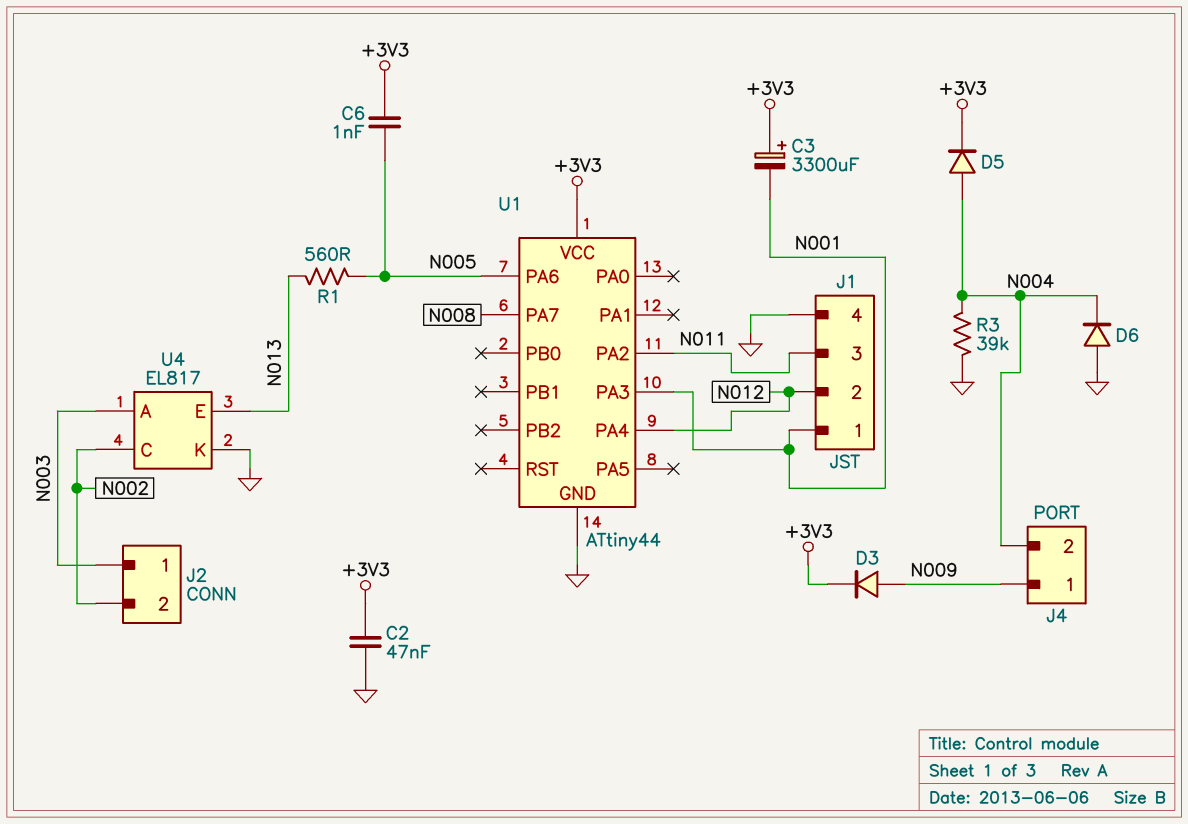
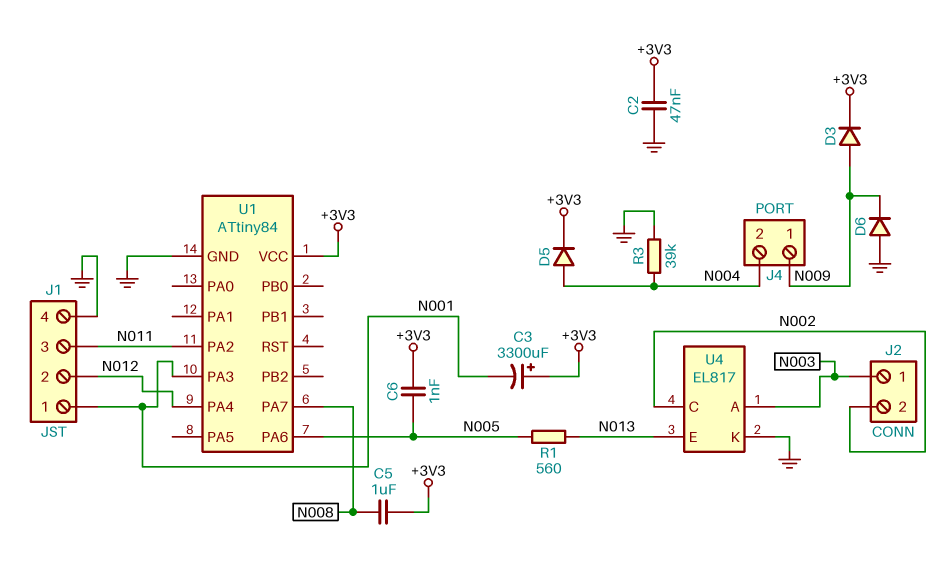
C5: none -> 1uF (+3V3, N008)
D6: diode (A GND, K N004) -> diode (A GND, K N009)
U1: ATtiny44 -> ATtiny84

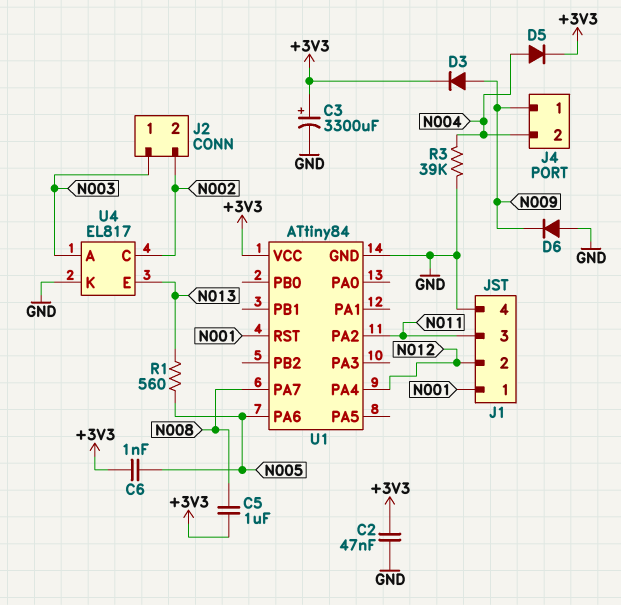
C3: 3300uF (plus +3V3, minus N001) -> 3300uF (plus +3V3, minus GND)
U1 pin PA3: N001 -> none
U1 pin RST: none -> N001

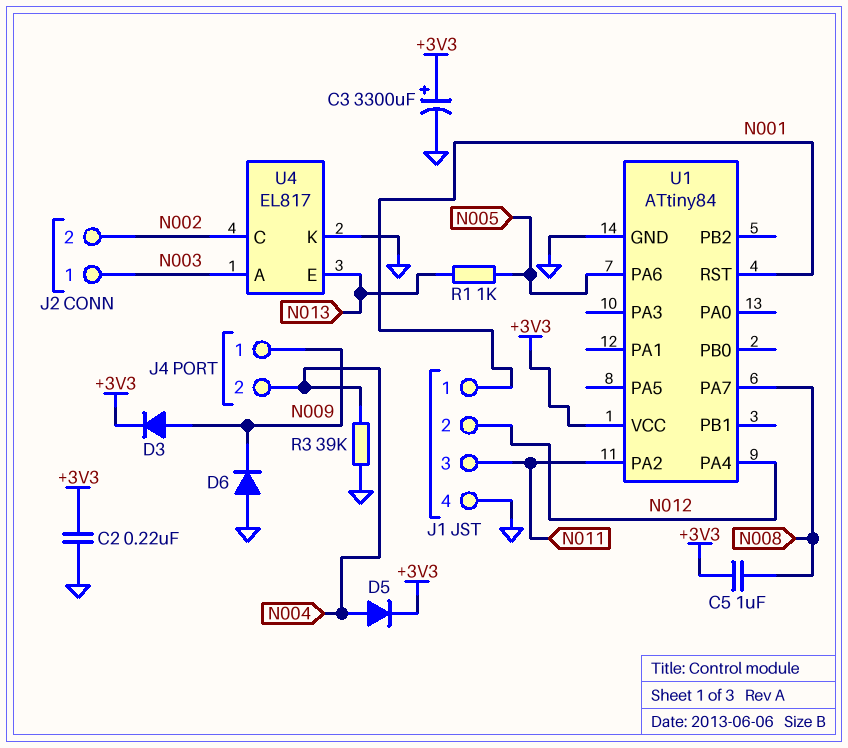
C2: 47nF (+3V3, GND) -> 220nF (+3V3, GND)
C6: 1nF (+3V3, N005) -> none
R1: 560 (N005, N013) -> 1k (N005, N013)

